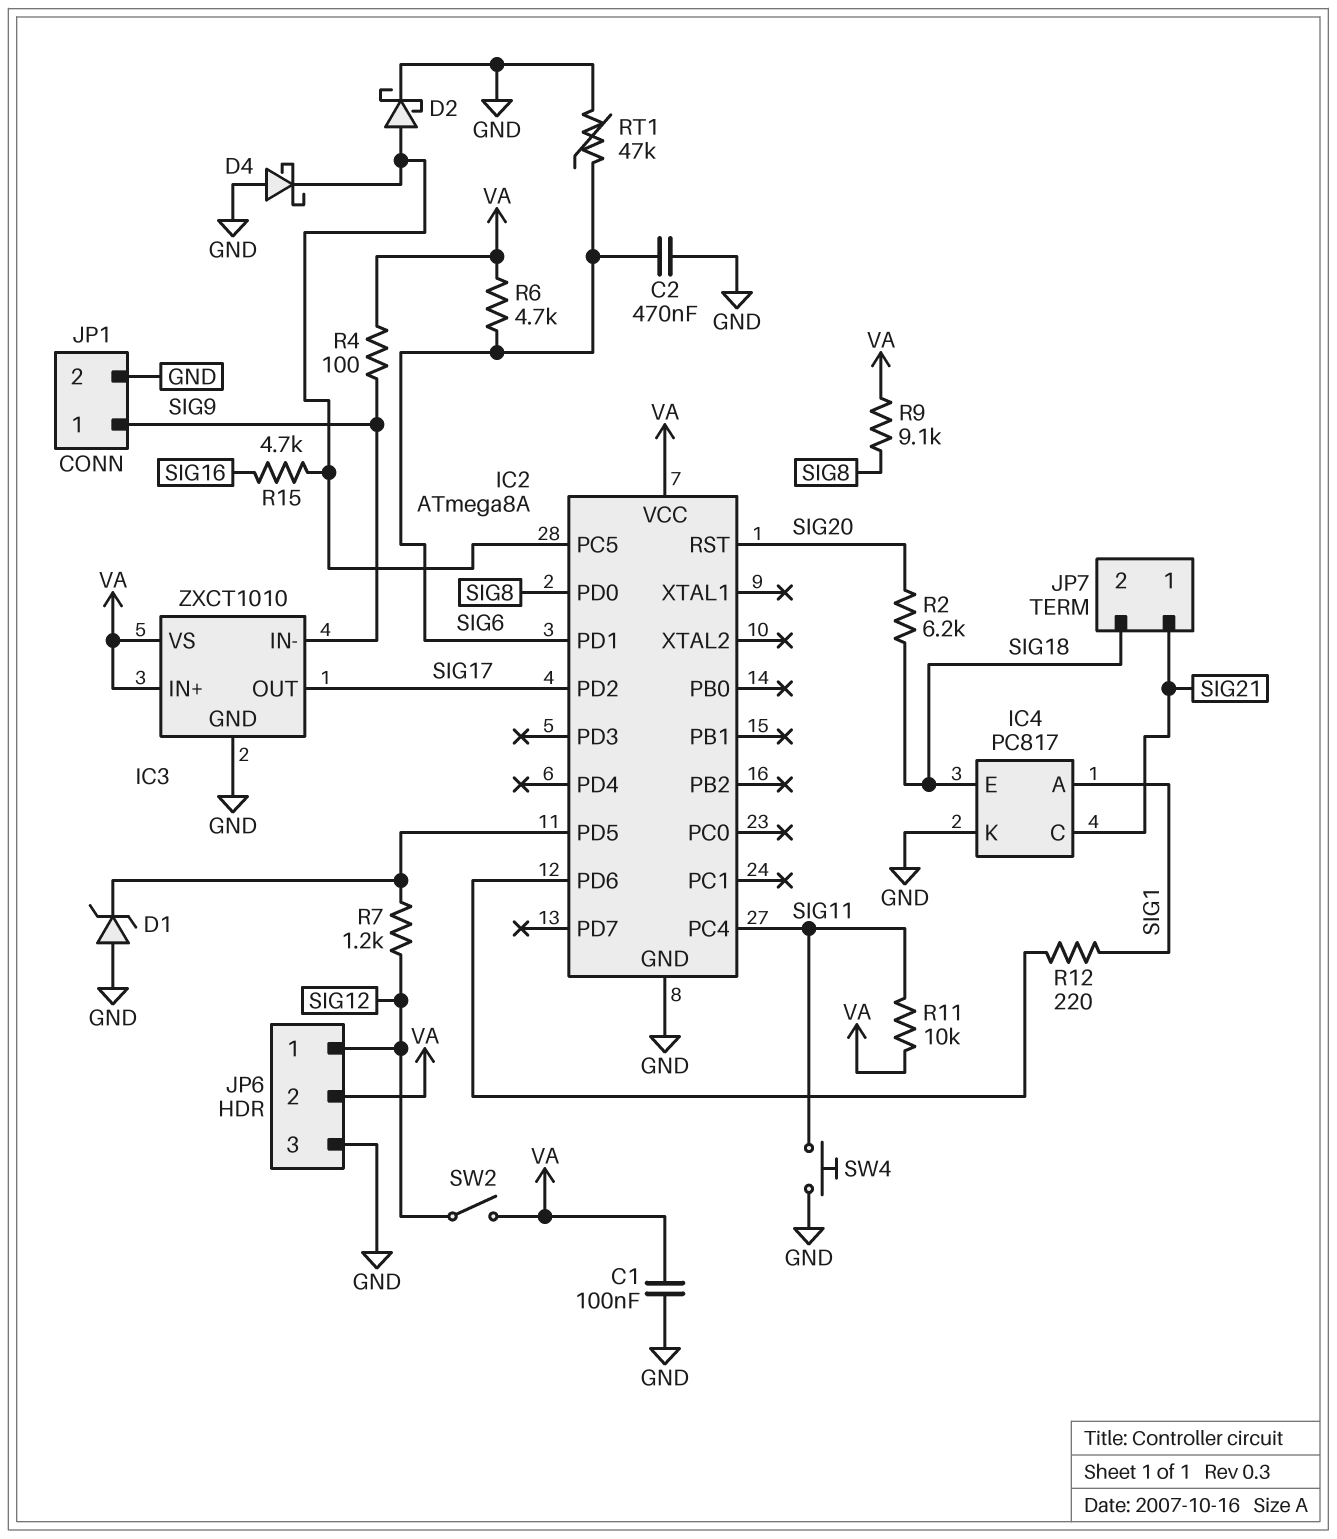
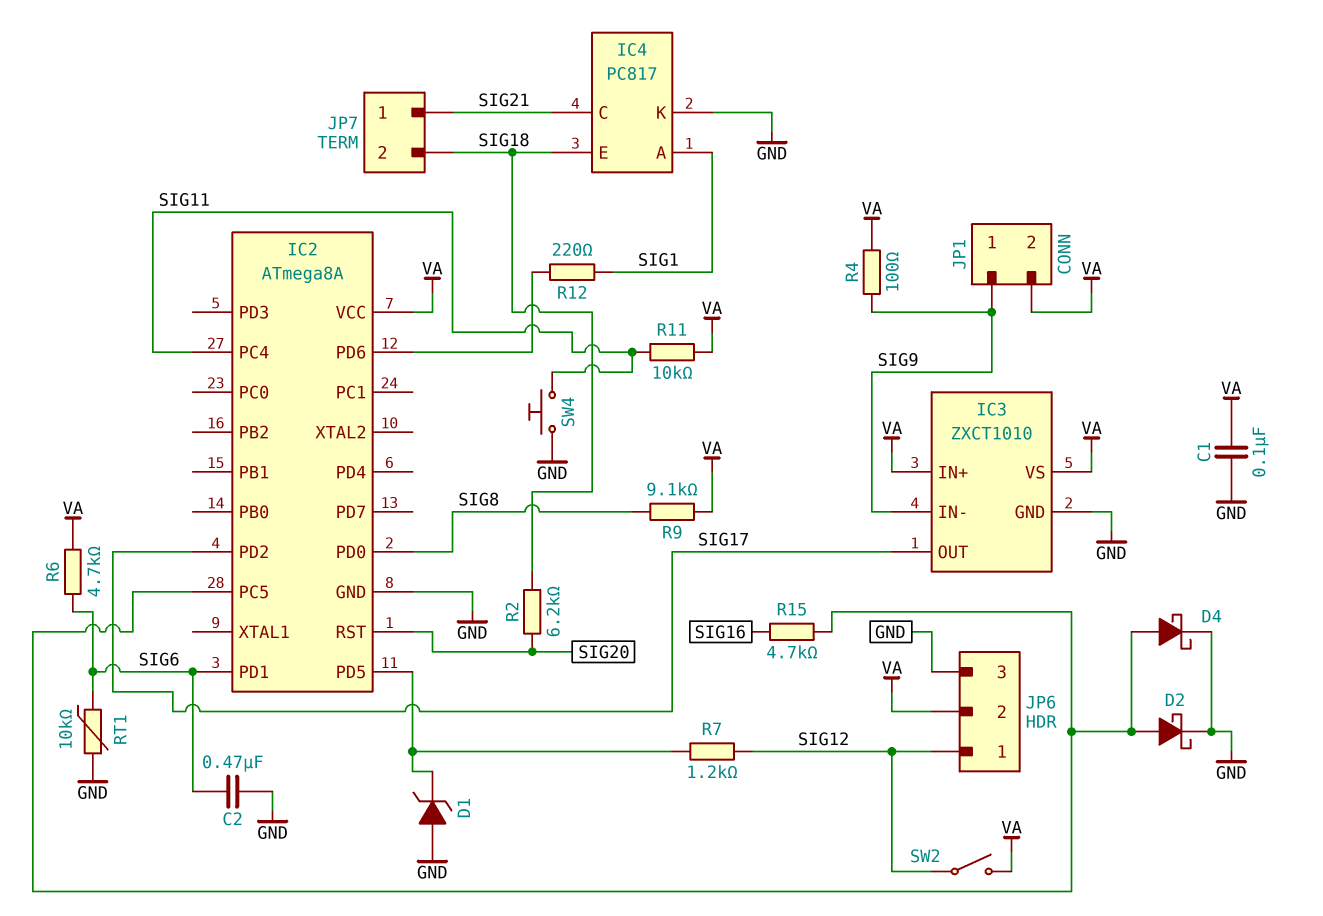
D4: schottky (A GND, K IC2/PC5) -> schottky (A IC2/PC5, K GND)
JP1 pin 2: GND -> VA
RT1: 47k (GND, SIG6) -> 10k (GND, SIG6)

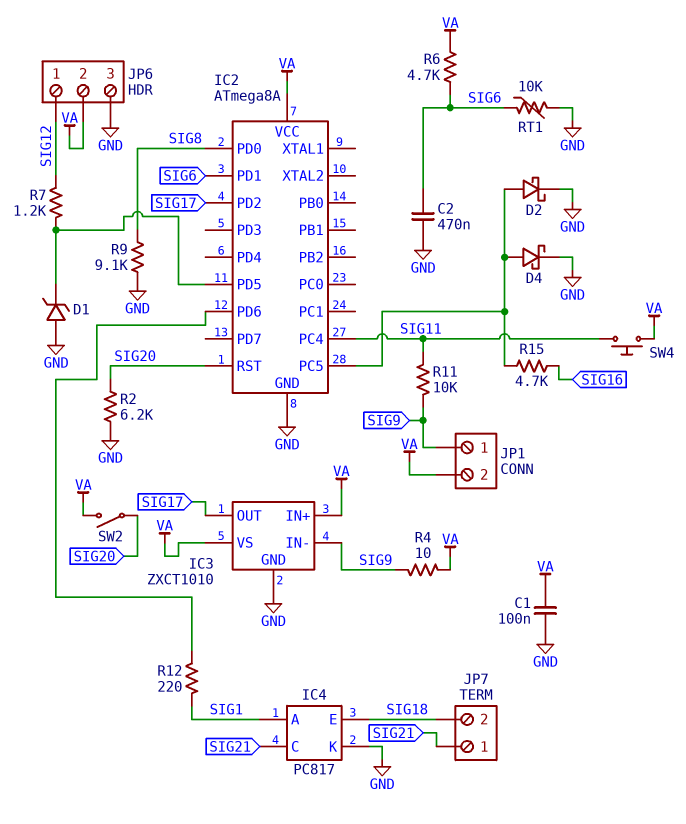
R2: 6.2k (SIG18, SIG20) -> 6.2k (GND, SIG20)
R4: 100 (SIG9, VA) -> 10 (SIG9, VA)
R9: 9.1k (SIG8, VA) -> 9.1k (GND, SIG8)
R11: 10k (SIG11, VA) -> 10k (SIG9, SIG11)
SW2: switch (SIG12, VA) -> switch (SIG20, VA)
SW4: button (GND, SIG11) -> button (SIG11, VA)

